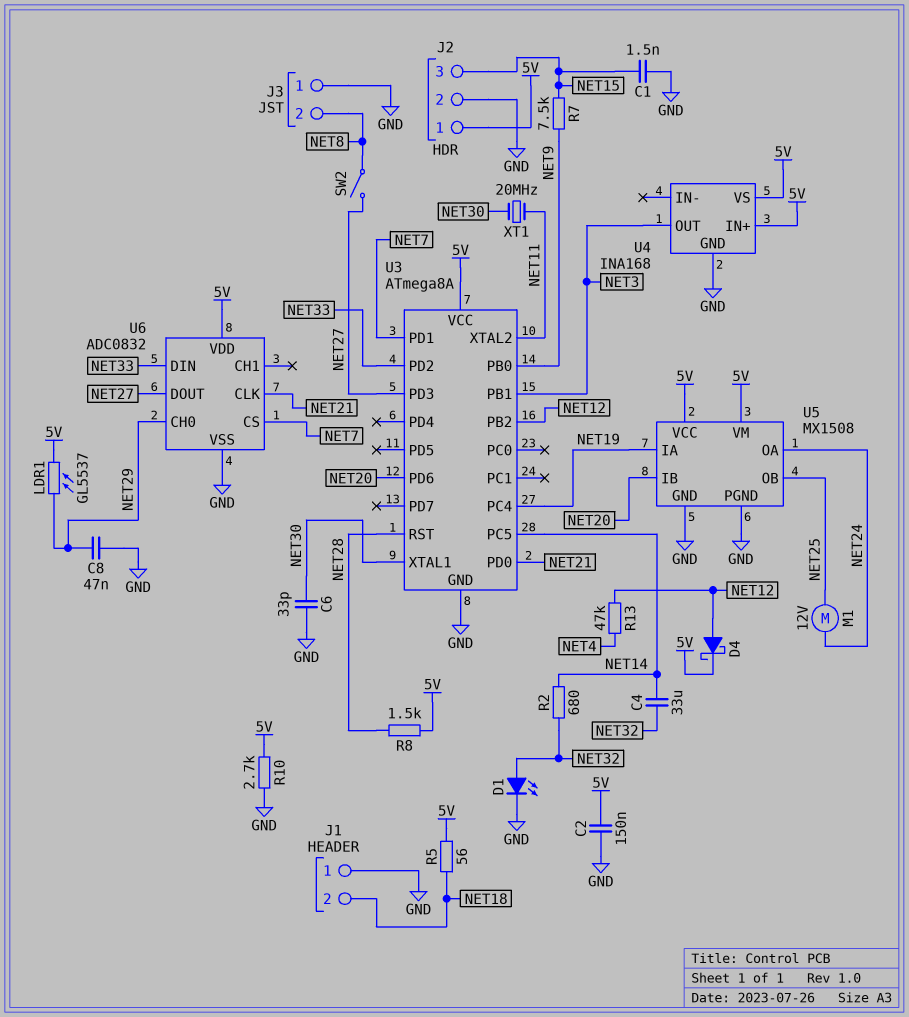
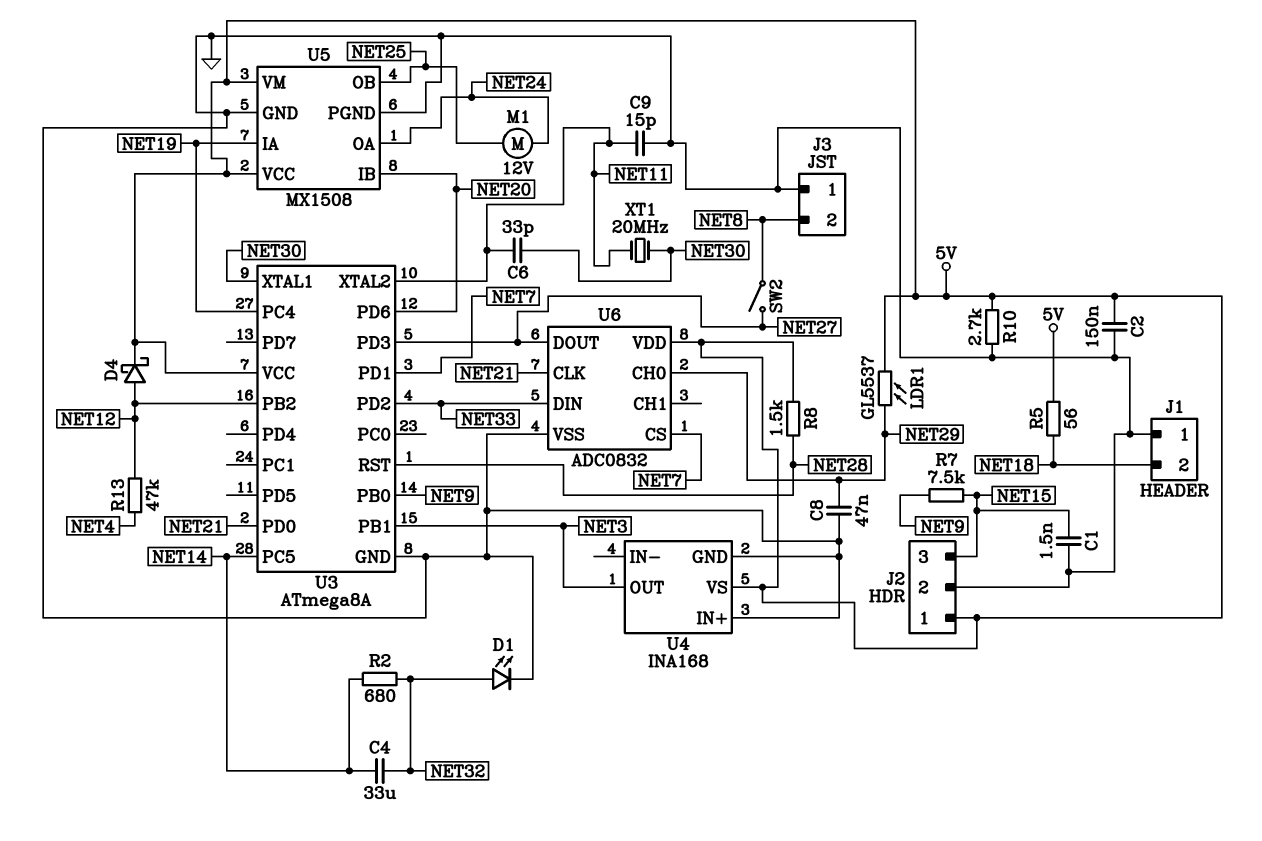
C6: 33pF (GND, NET30) -> 33pF (NET11, NET30)
C9: none -> 15pF (GND, NET11)
U4 pin IN+: 5V -> GND

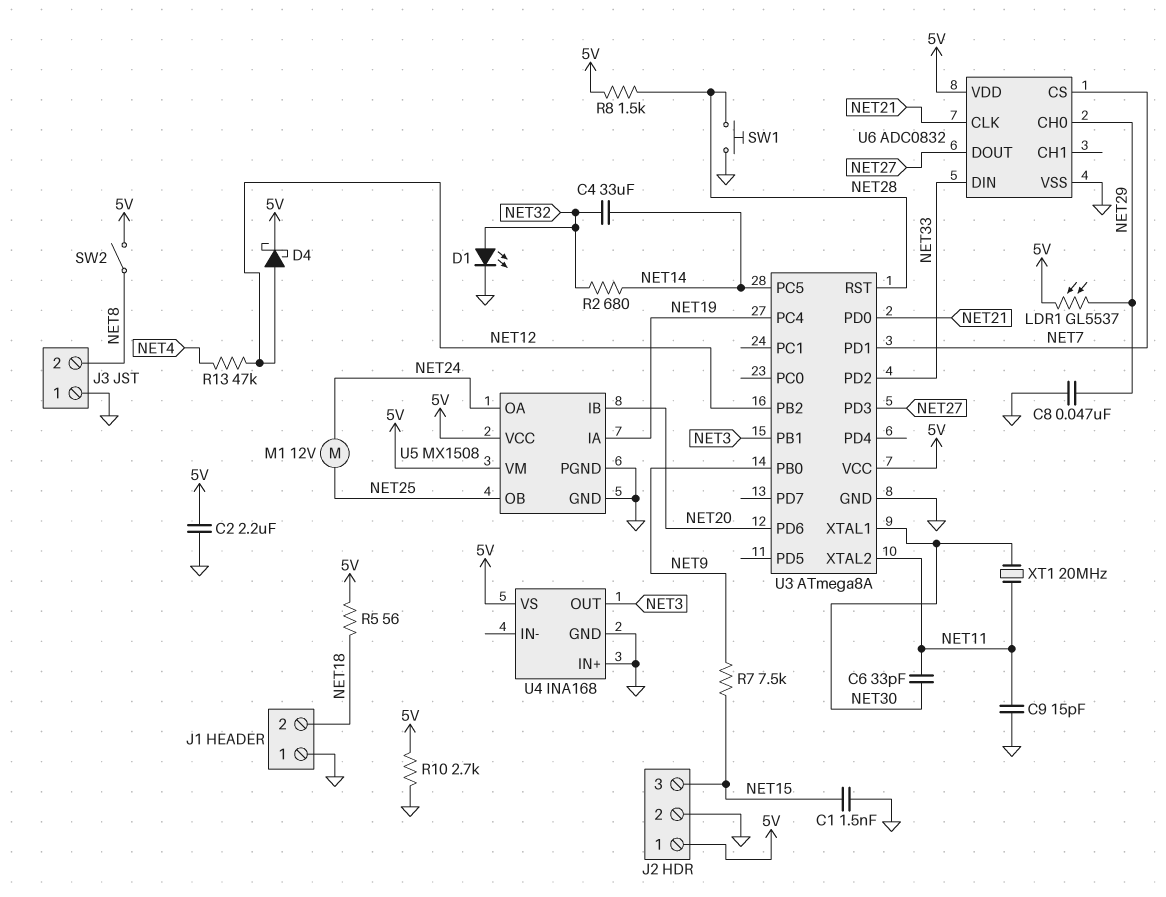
C2: 150nF (5V, GND) -> 2.2uF (5V, GND)
SW1: none -> button (GND, NET28)
SW2: switch (NET8, NET27) -> switch (5V, NET8)

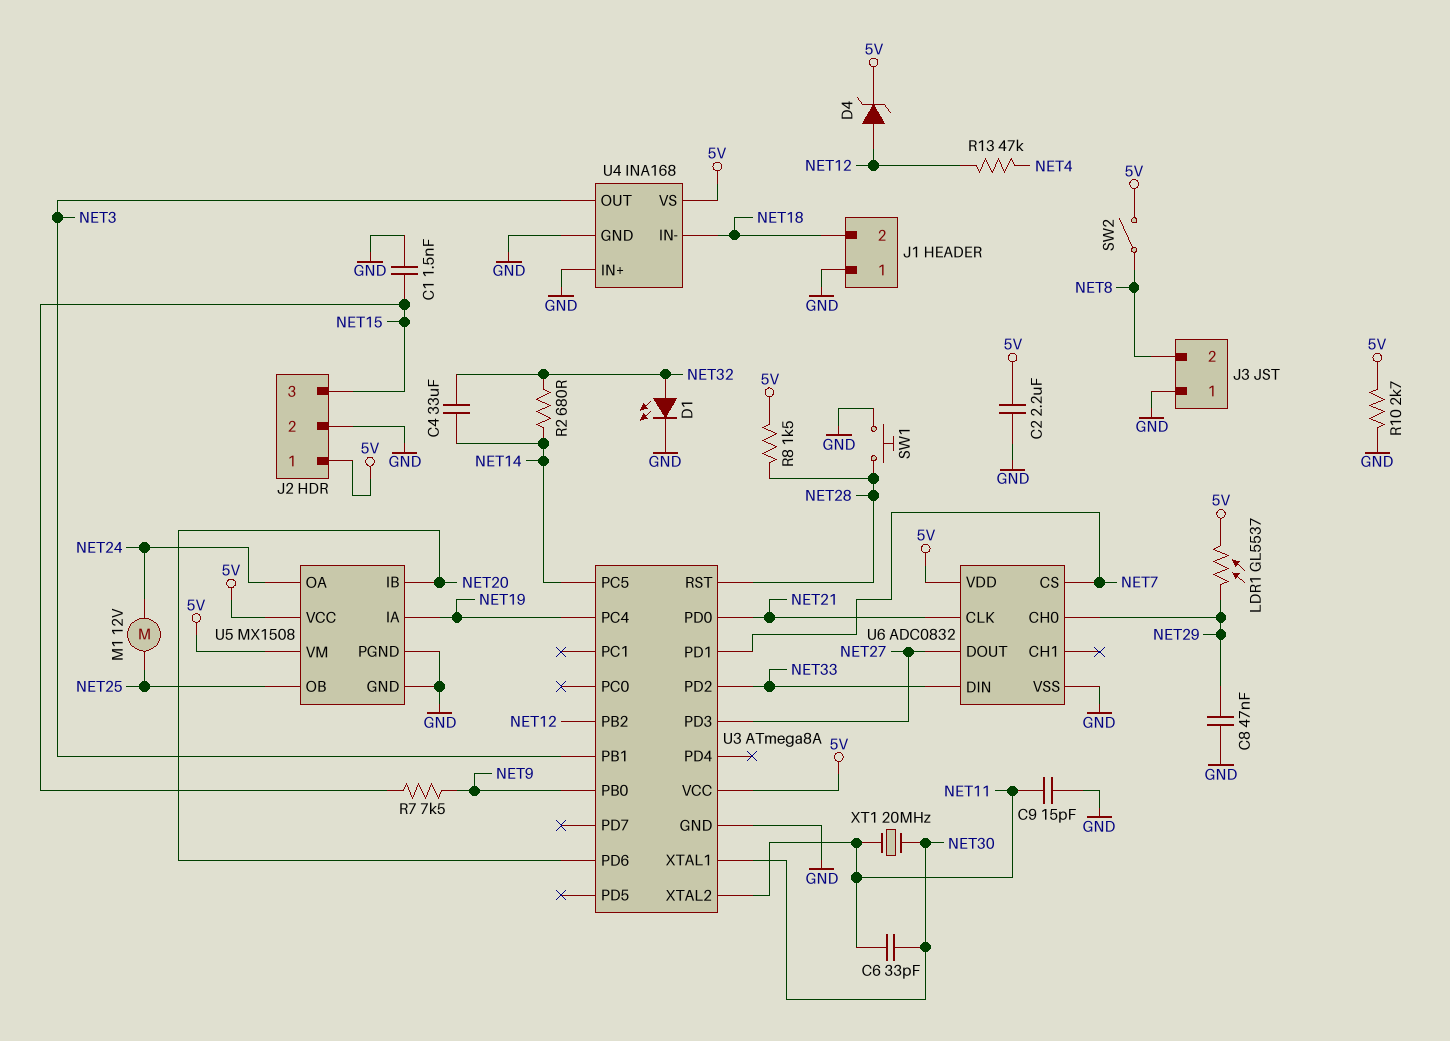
D4: schottky (A NET12, K 5V) -> zener (A NET12, K 5V)
R5: 56 (5V, NET18) -> none
U4 pin IN-: none -> NET18

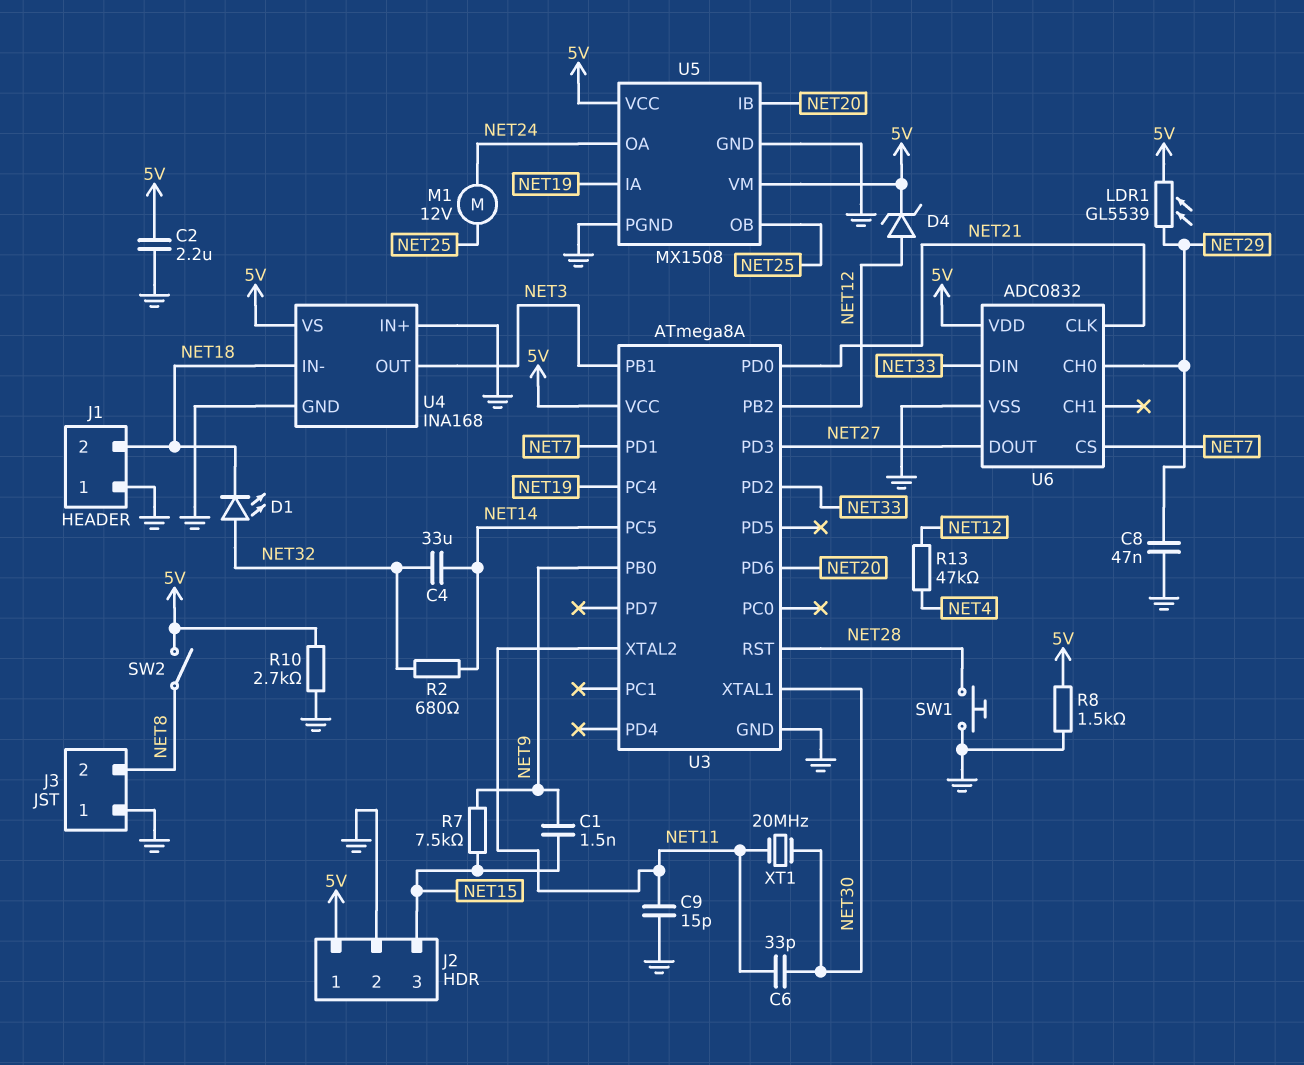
C1: 1.5nF (GND, NET15) -> 1.5nF (NET9, NET15)
D1: LED (A NET32, K GND) -> LED (A NET32, K NET18)
LDR1: GL5537 (5V, NET29) -> GL5539 (5V, NET29)
R8: 1.5k (5V, NET28) -> 1.5k (5V, GND)

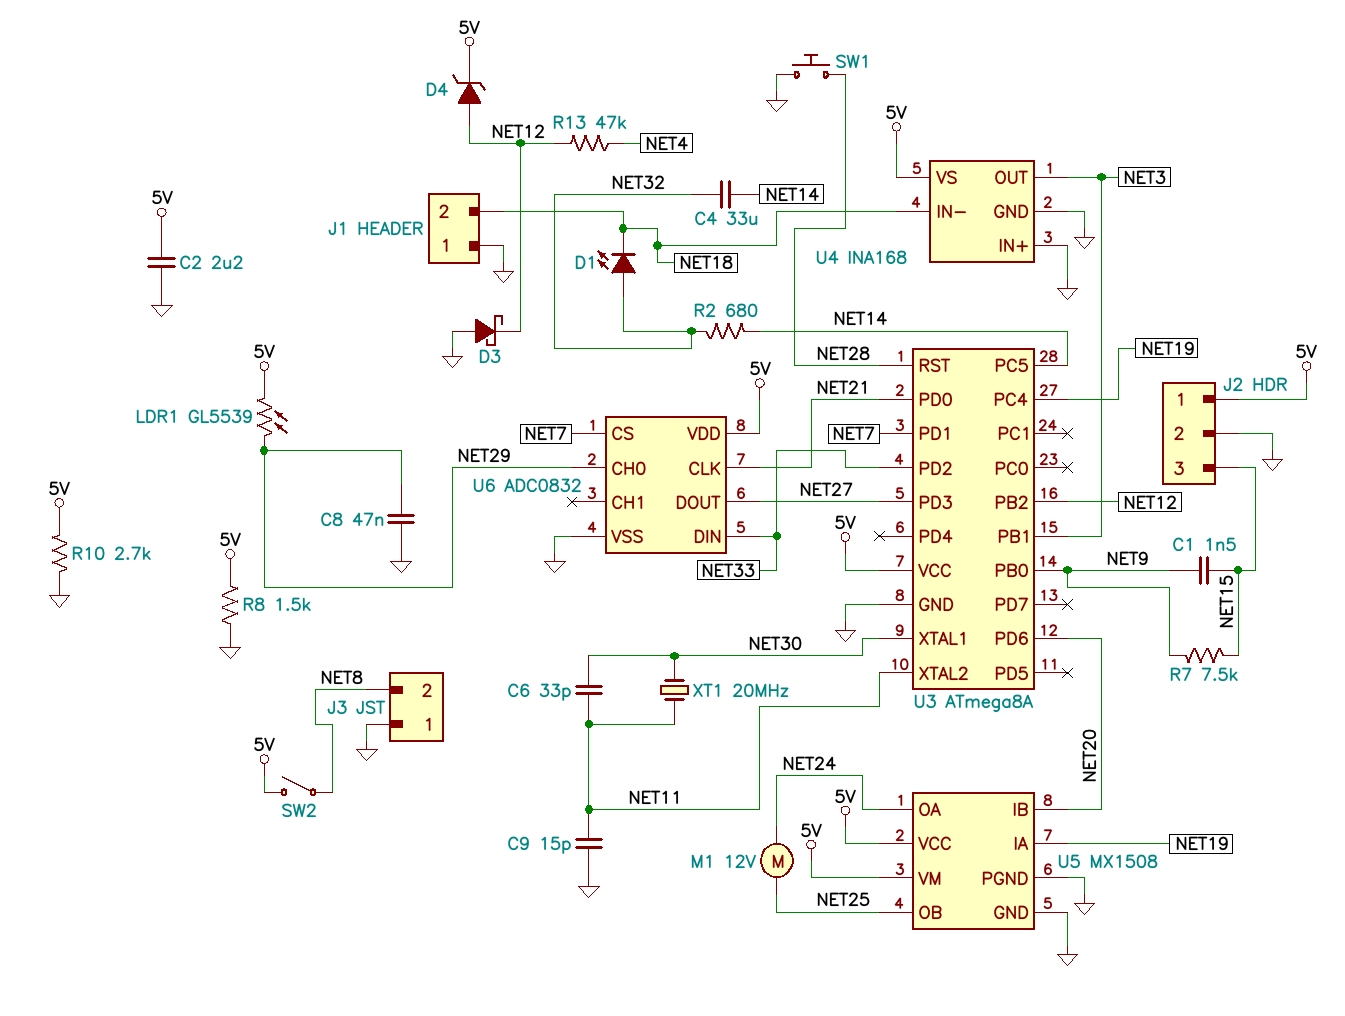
D3: none -> schottky (A GND, K NET12)

